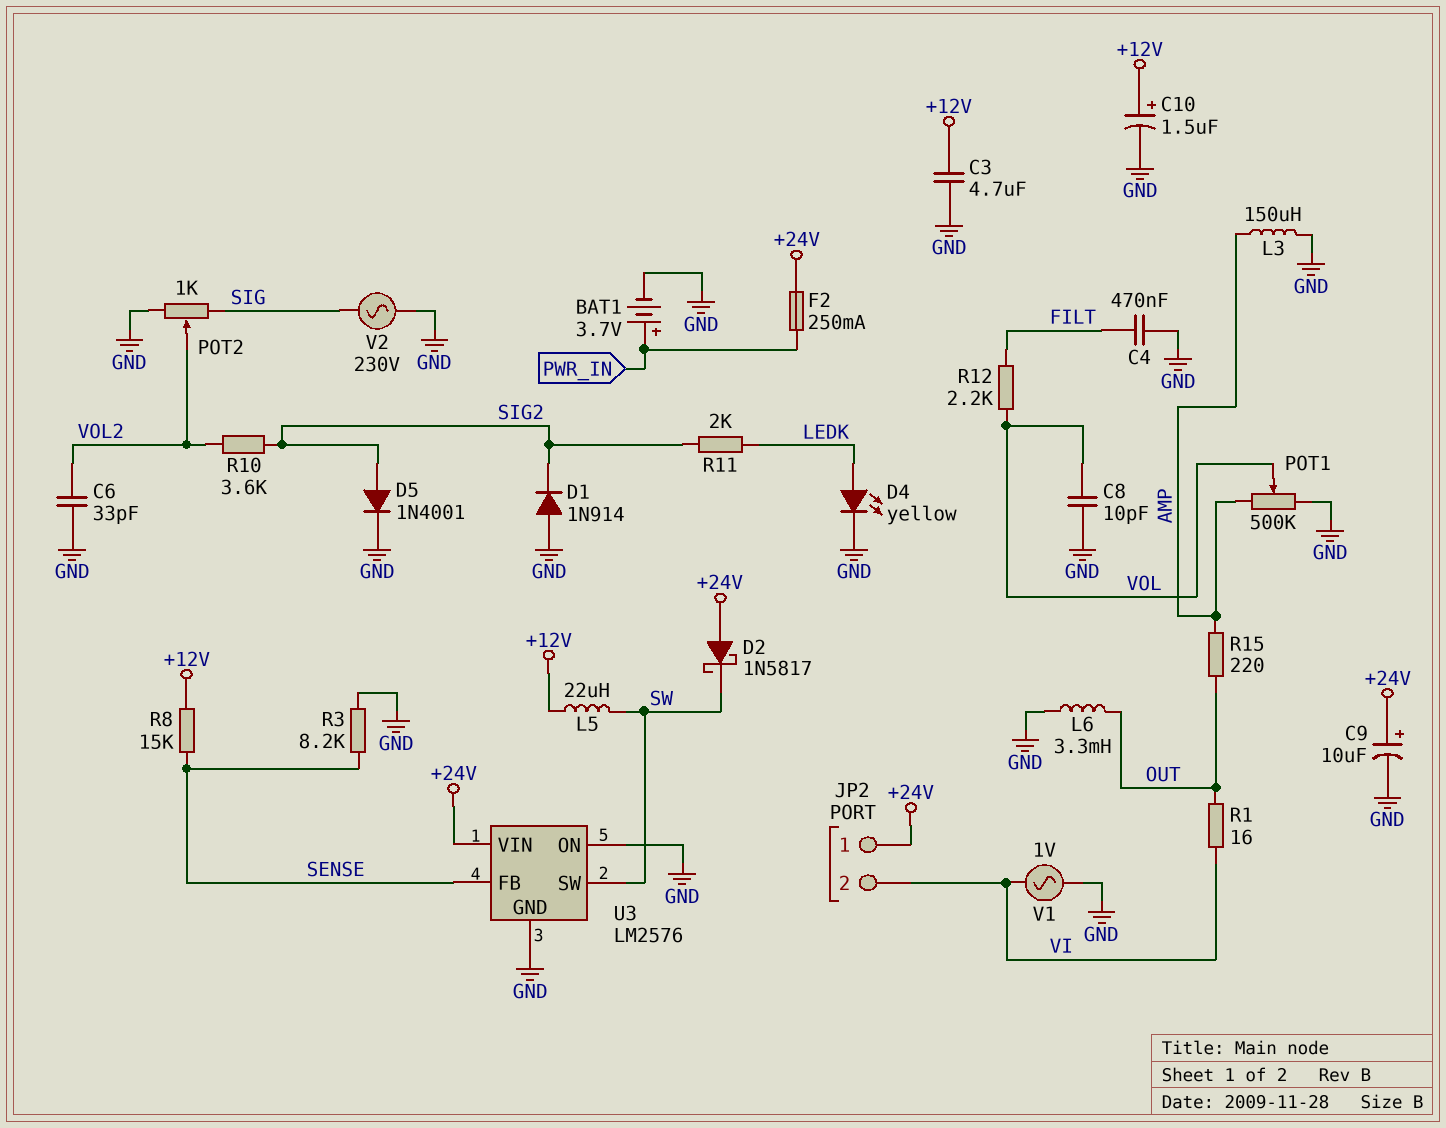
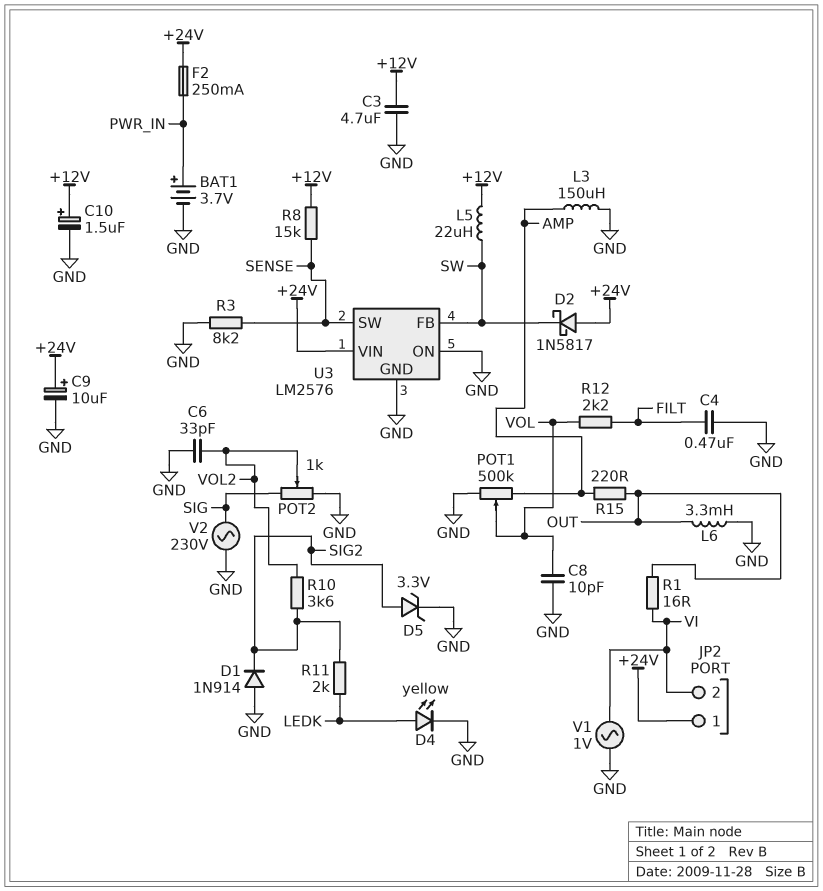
D5: diode 1N4001 (A SIG2, K GND) -> zener 3.3V (A SIG2, K GND)
U3 pin FB: SENSE -> SW
U3 pin SW: SW -> SENSE

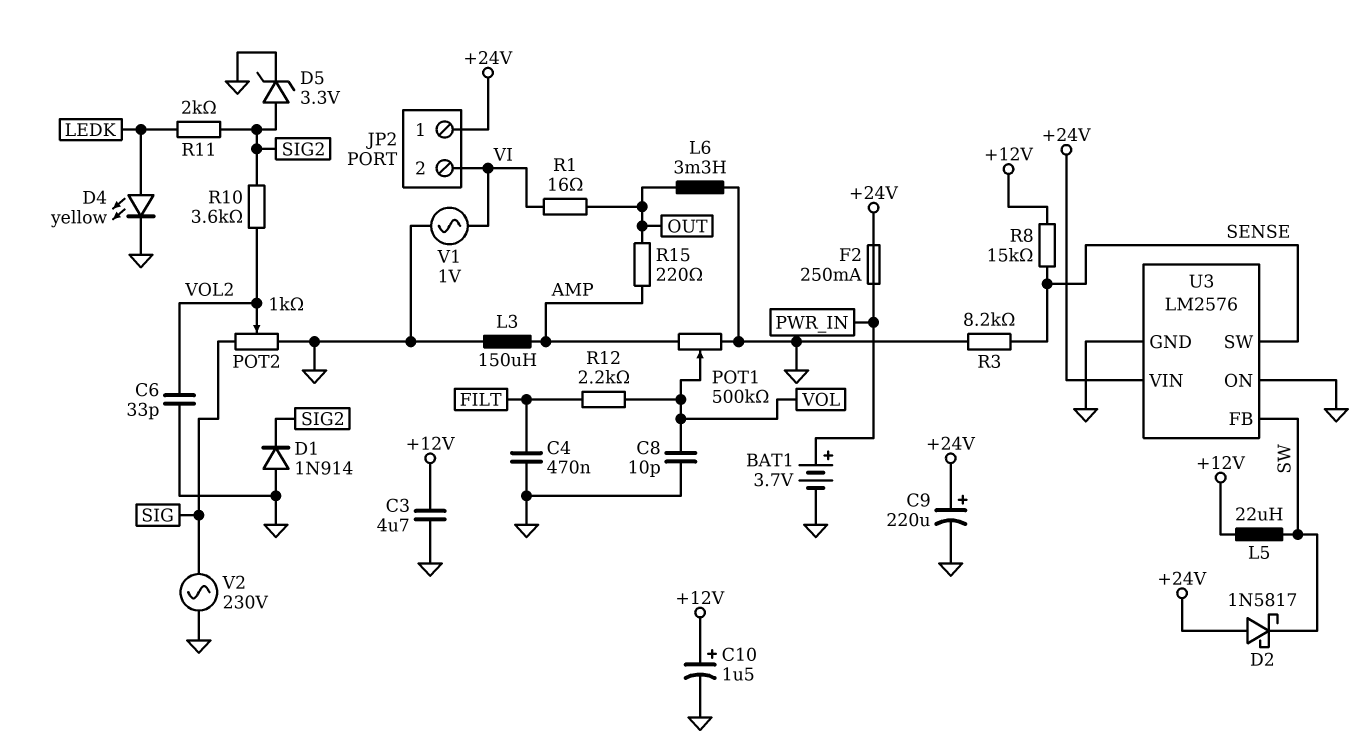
C9: 10uF (plus +24V, minus GND) -> 220uF (plus +24V, minus GND)

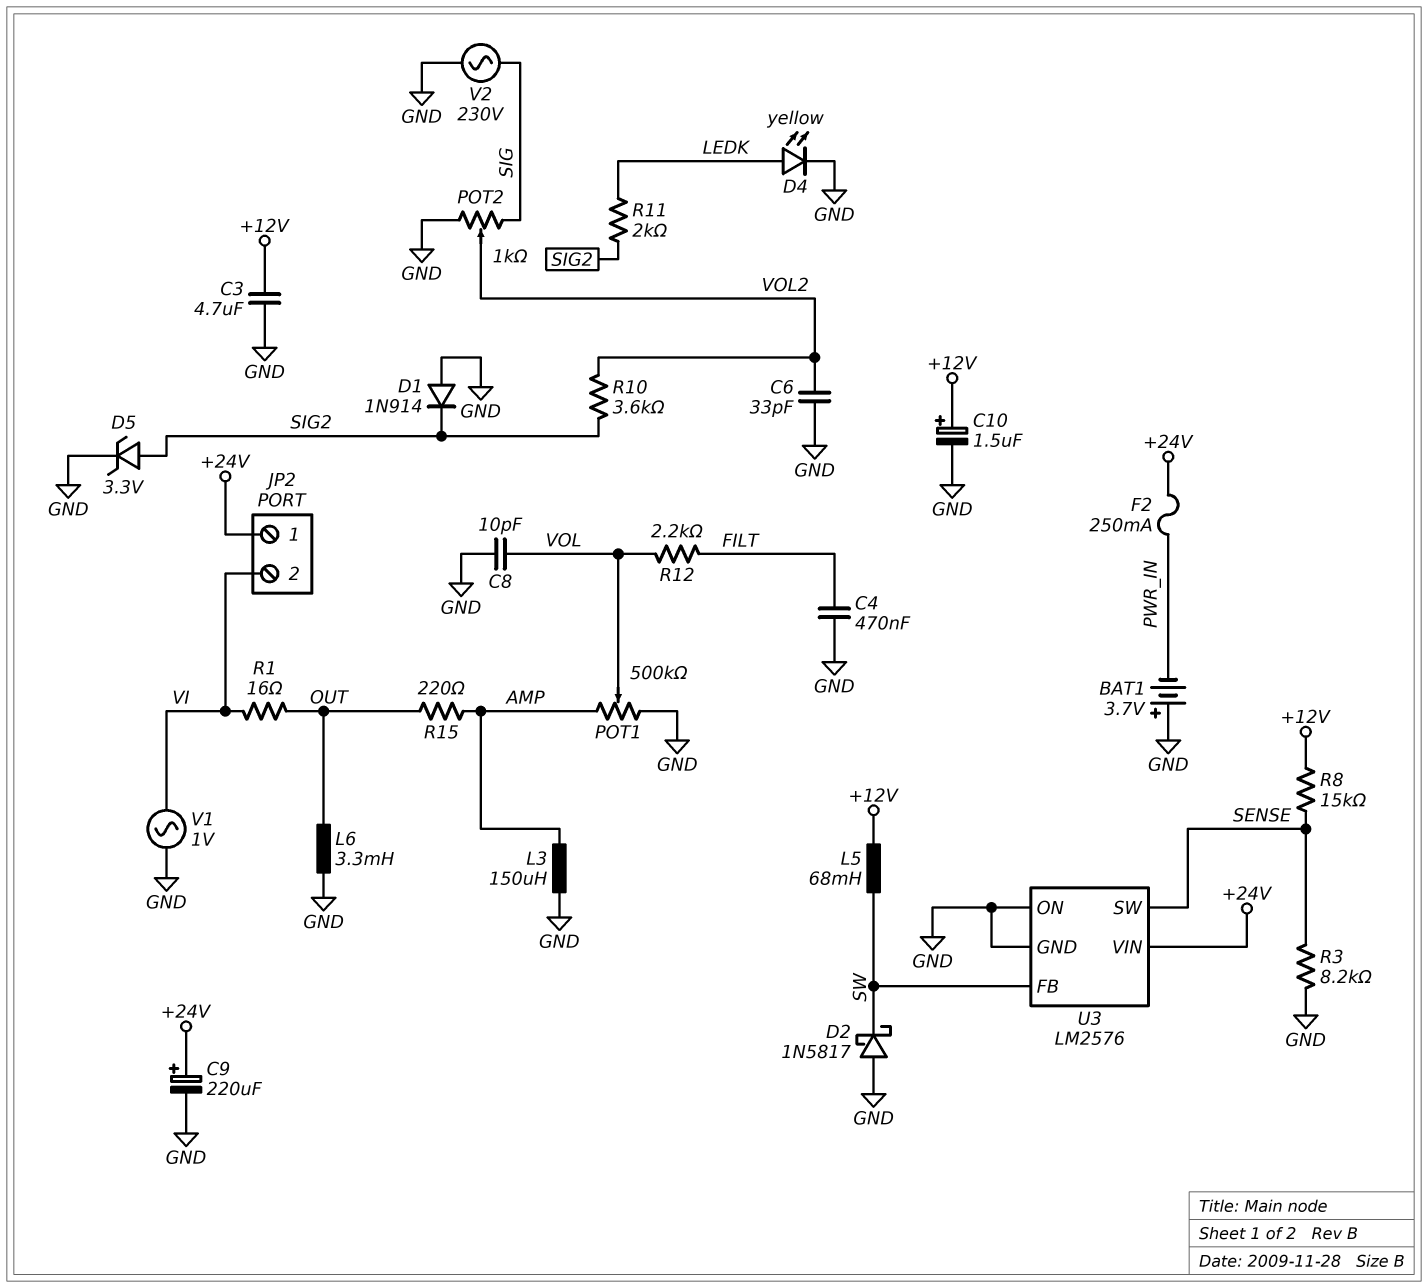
BAT1: 3.7V (plus PWR_IN, minus GND) -> 3.7V (plus GND, minus PWR_IN)
D2: schottky 1N5817 (A +24V, K SW) -> schottky 1N5817 (A GND, K SW)
L5: 22uH (+12V, SW) -> 68mH (+12V, SW)

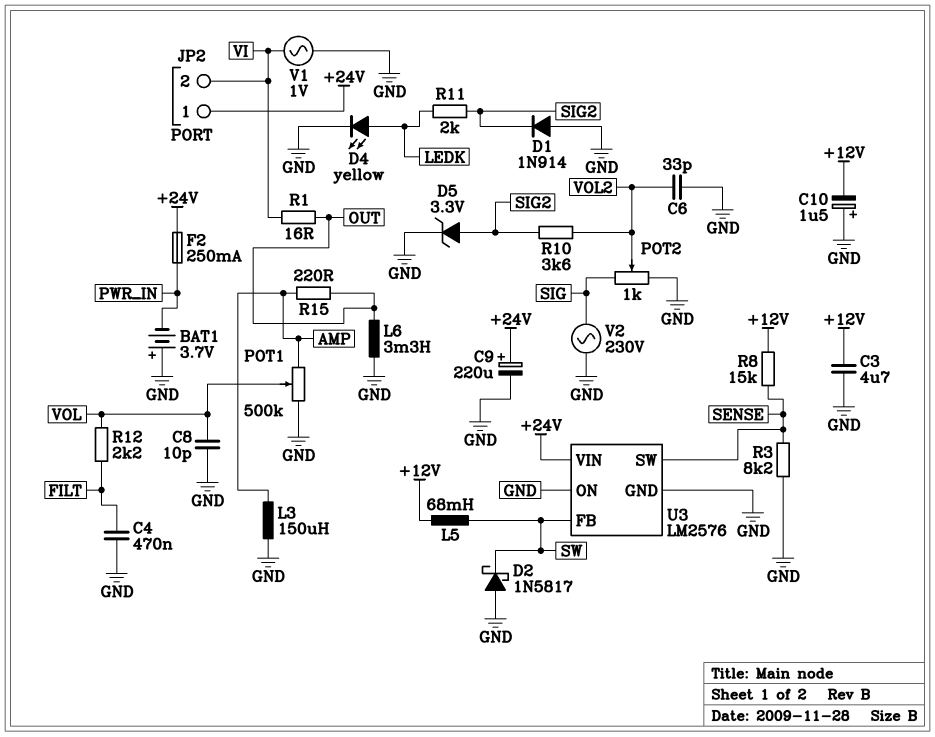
C10: 1.5uF (plus +12V, minus GND) -> 1.5uF (plus GND, minus +12V)

